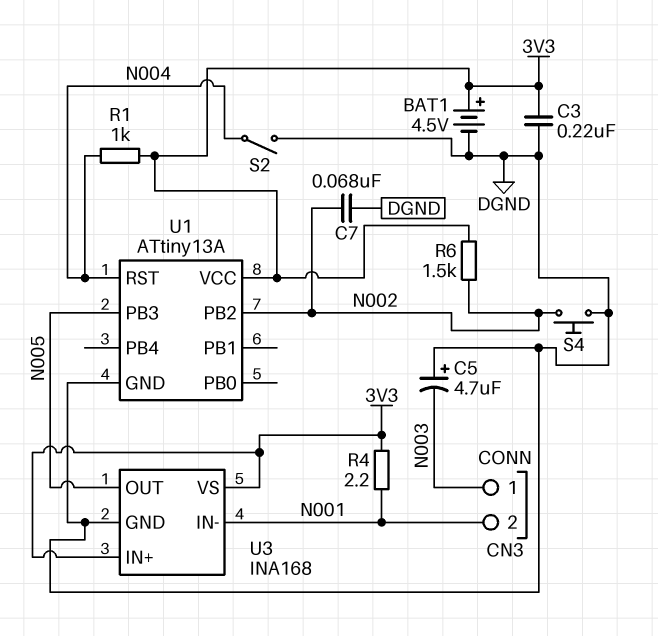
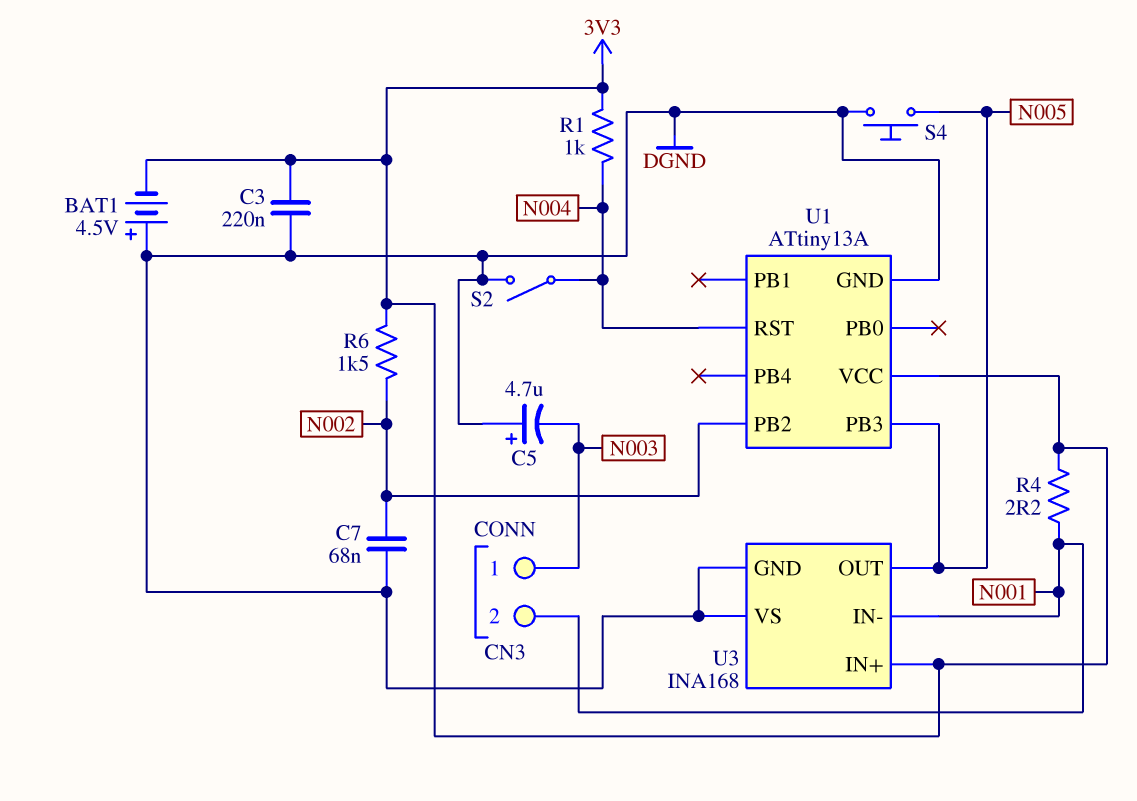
BAT1: 4.5V (plus 3V3, minus DGND) -> 4.5V (plus DGND, minus 3V3)
S4: button (DGND, N002) -> button (DGND, N005)
U3 pin VS: 3V3 -> DGND

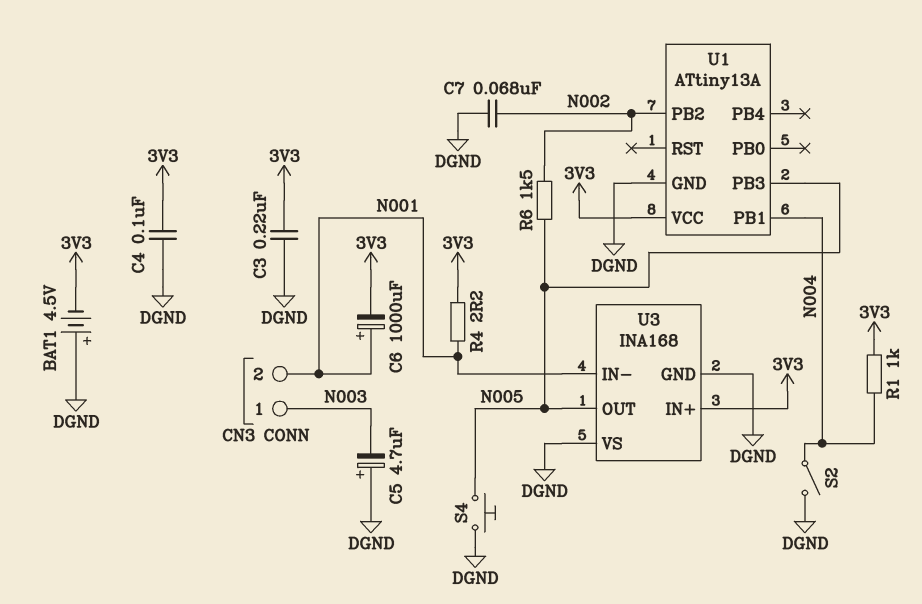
C4: none -> 100nF (3V3, DGND)
C6: none -> 1000uF (plus N001, minus 3V3)
R6: 1.5k (3V3, N002) -> 1.5k (N002, N005)
U1 pin PB1: none -> N004
U1 pin RST: N004 -> none

